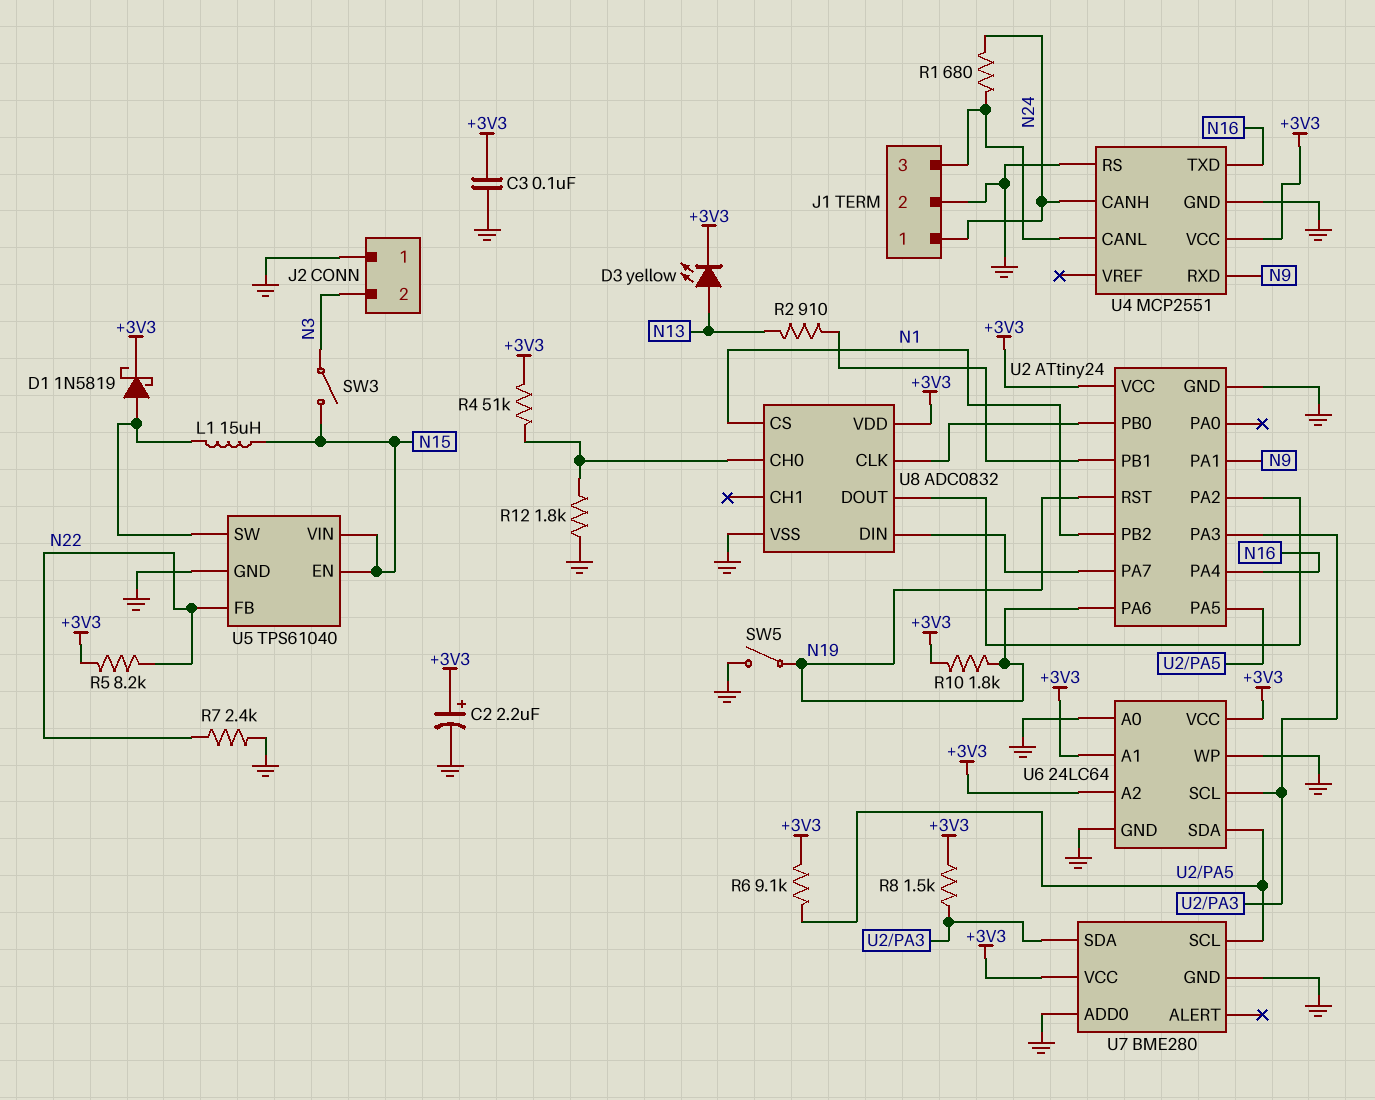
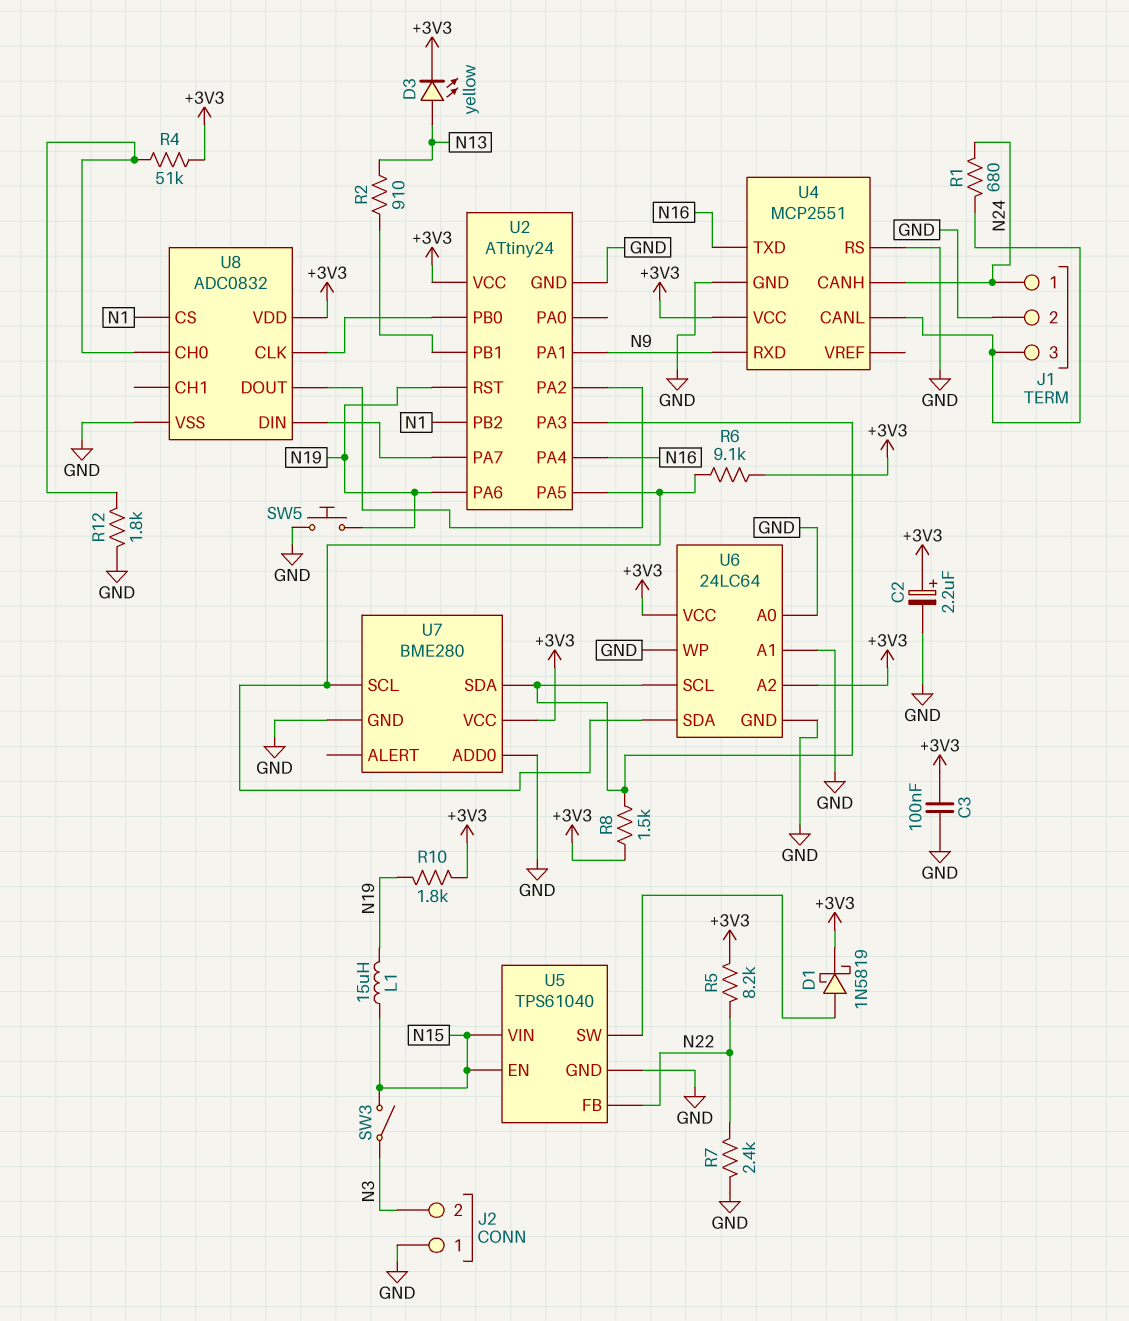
L1: 15uH (N15, U5/SW) -> 15uH (N15, N19)
SW5: switch (GND, N19) -> button (GND, N19)
U6 pin A1: +3V3 -> GND

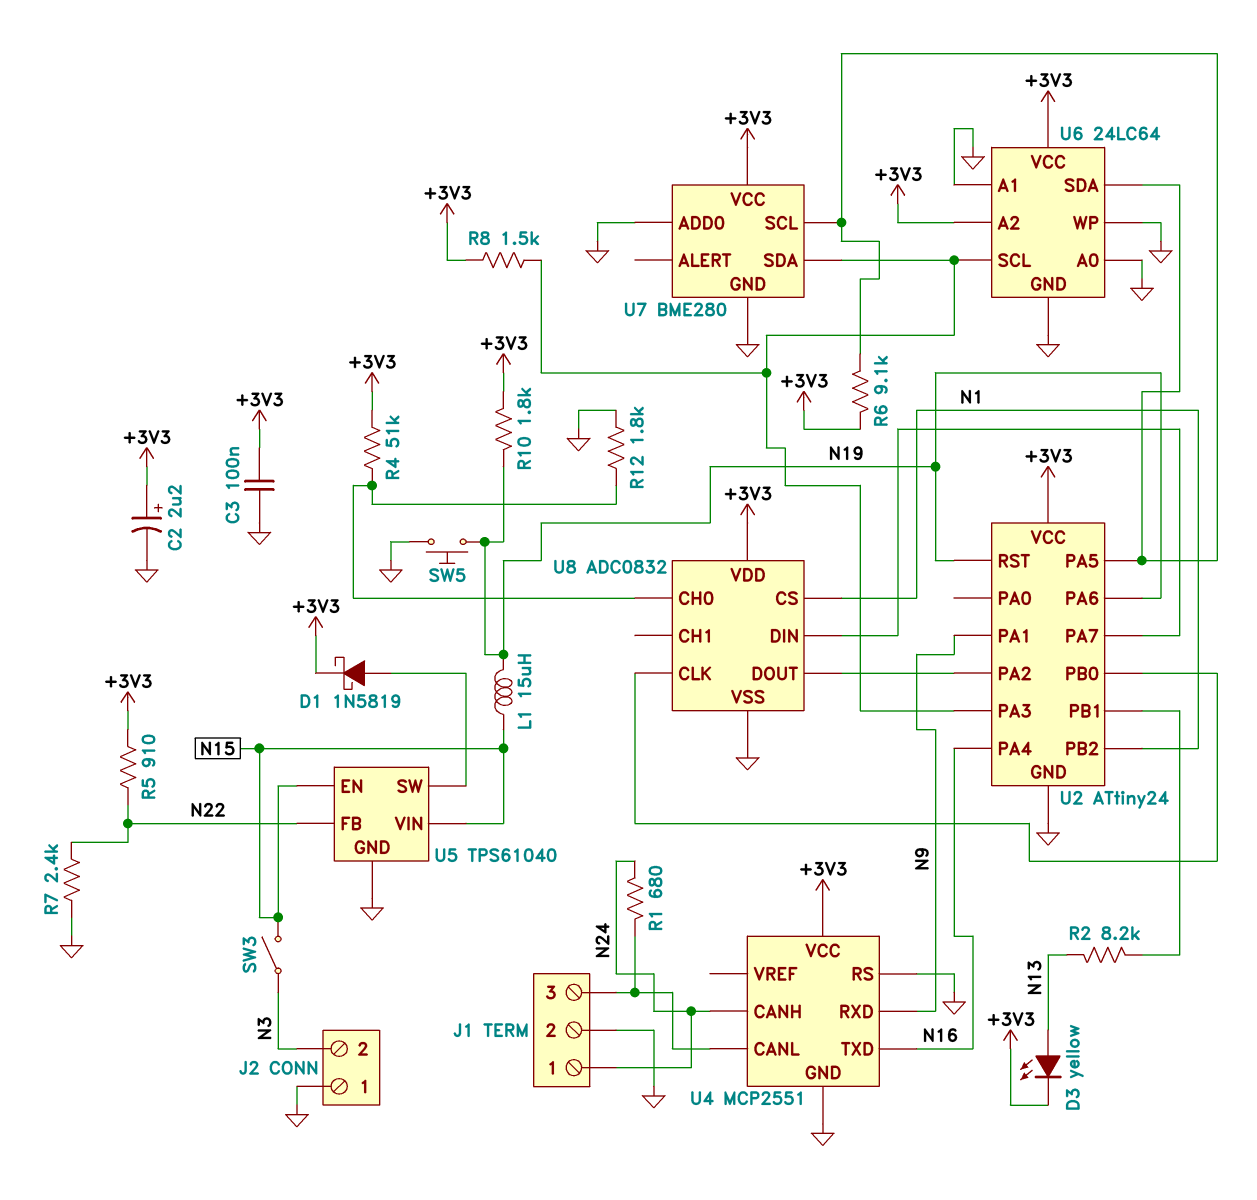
R2: 910 (N13, U2/PB1) -> 8.2k (N13, U2/PB1)
R5: 8.2k (+3V3, N22) -> 910 (+3V3, N22)

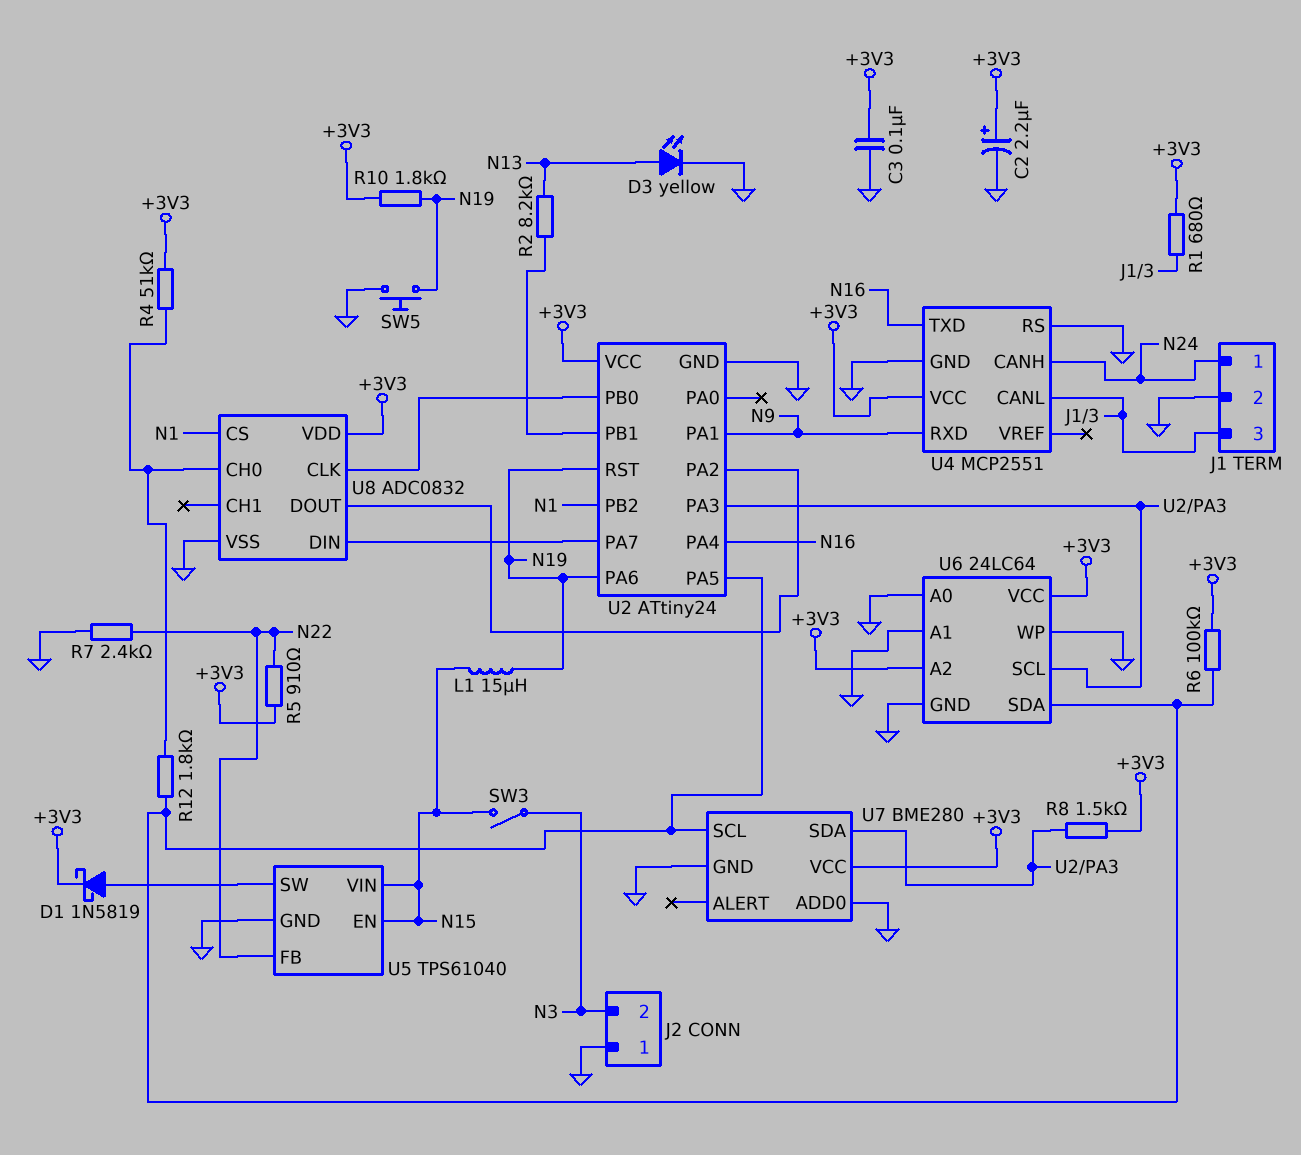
D3: LED yellow (A N13, K +3V3) -> LED yellow (A N13, K GND)
R1: 680 (J1/3, N24) -> 680 (+3V3, J1/3)
R6: 9.1k (+3V3, U2/PA5) -> 100k (+3V3, U2/PA5)
R12: 1.8k (GND, U8/CH0) -> 1.8k (U2/PA5, U8/CH0)

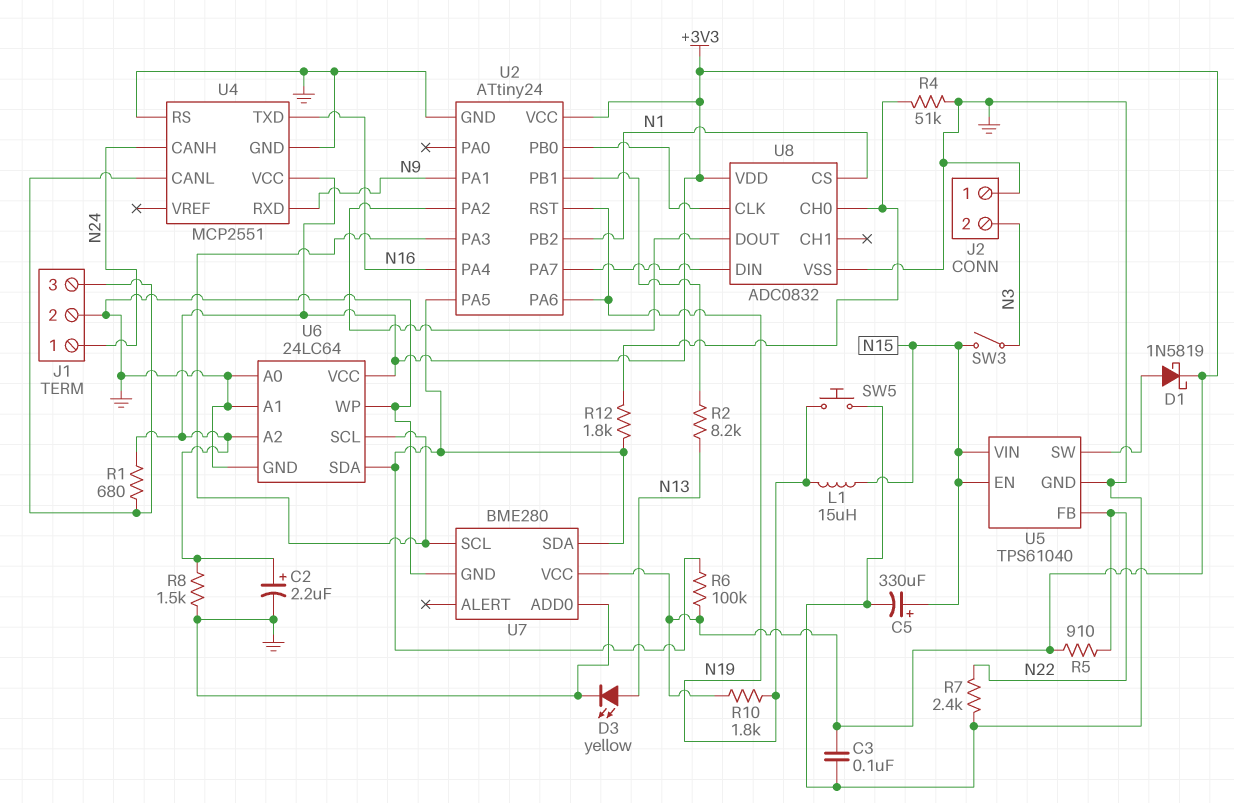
C5: none -> 330uF (plus N15, minus GND)
R4: 51k (+3V3, U8/CH0) -> 51k (GND, U8/CH0)
R8: 1.5k (+3V3, U2/PA3) -> 1.5k (+3V3, GND)
U7 pin SCL: U2/PA5 -> U2/PA3
U7 pin SDA: U2/PA3 -> U2/PA5

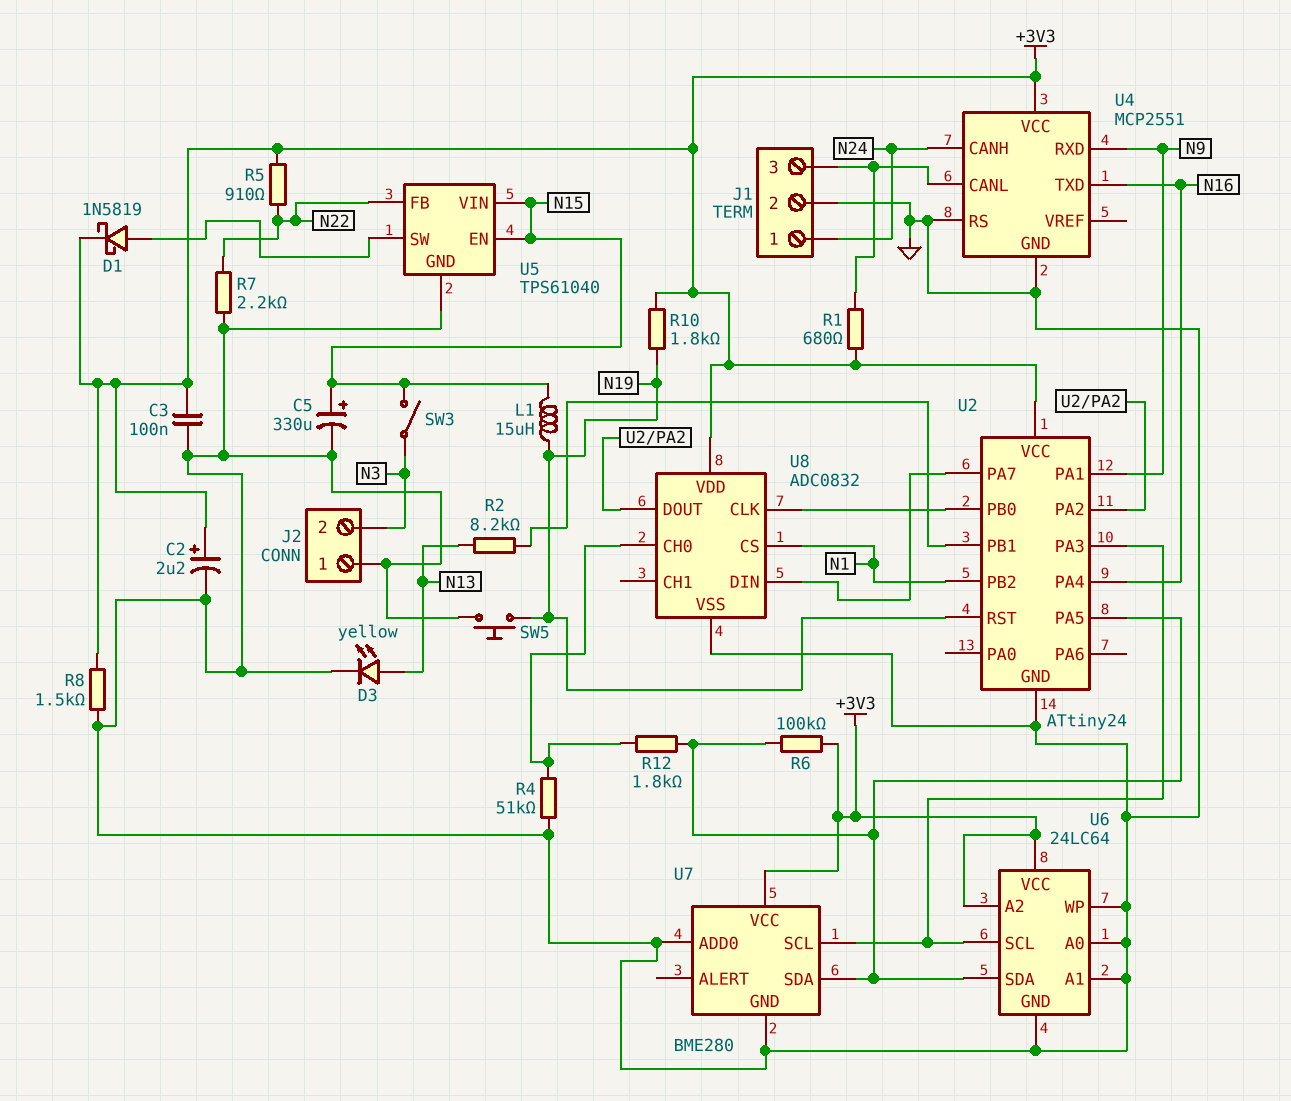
R7: 2.4k (GND, N22) -> 2.2k (GND, N22)
U2 pin PA6: N19 -> none

